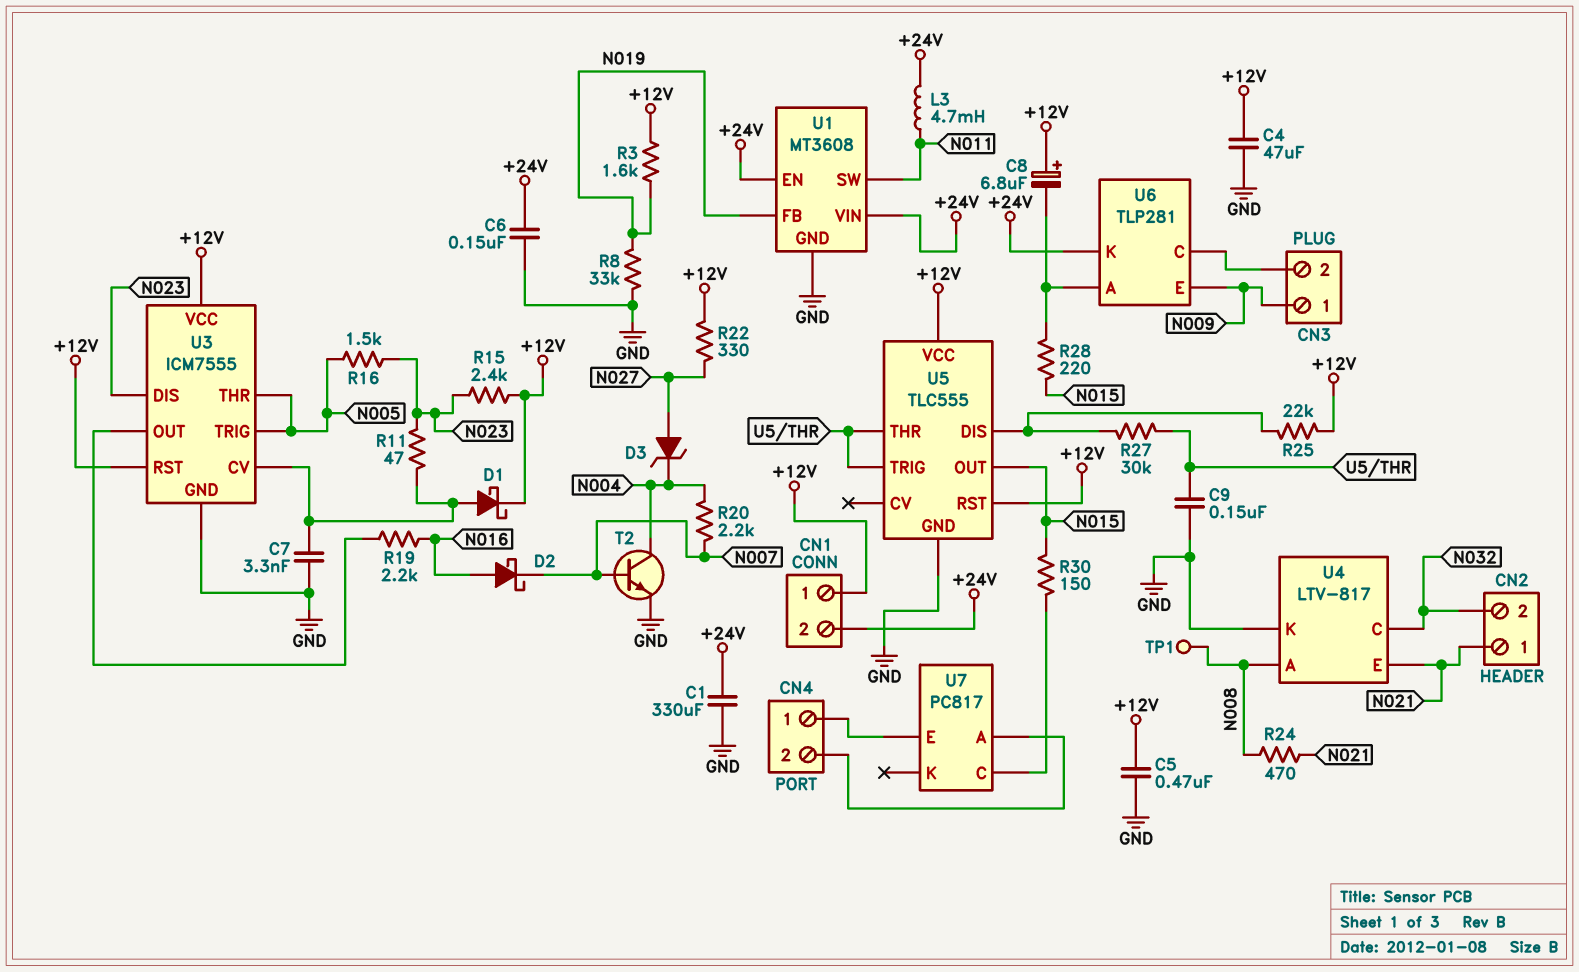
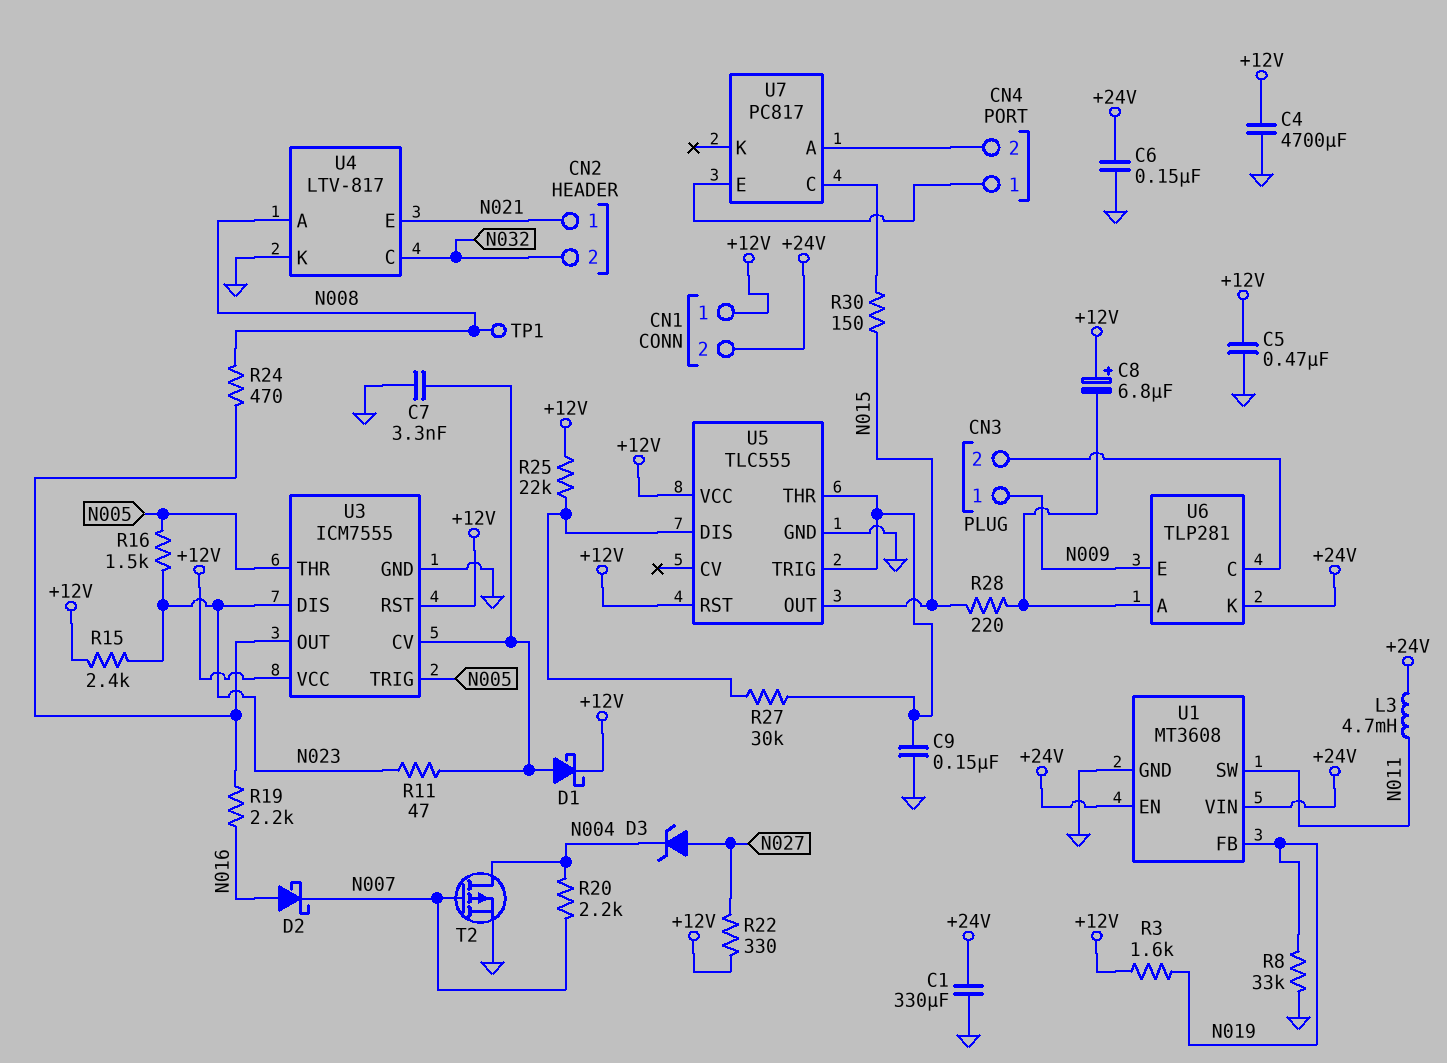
C4: 47uF (+12V, GND) -> 4700uF (+12V, GND)
R24: 470 (N008, N021) -> 470 (N008, U3/OUT)
T2: NPN (B N007, C N004, E GND) -> PMOS (G N007, D N004, S GND)

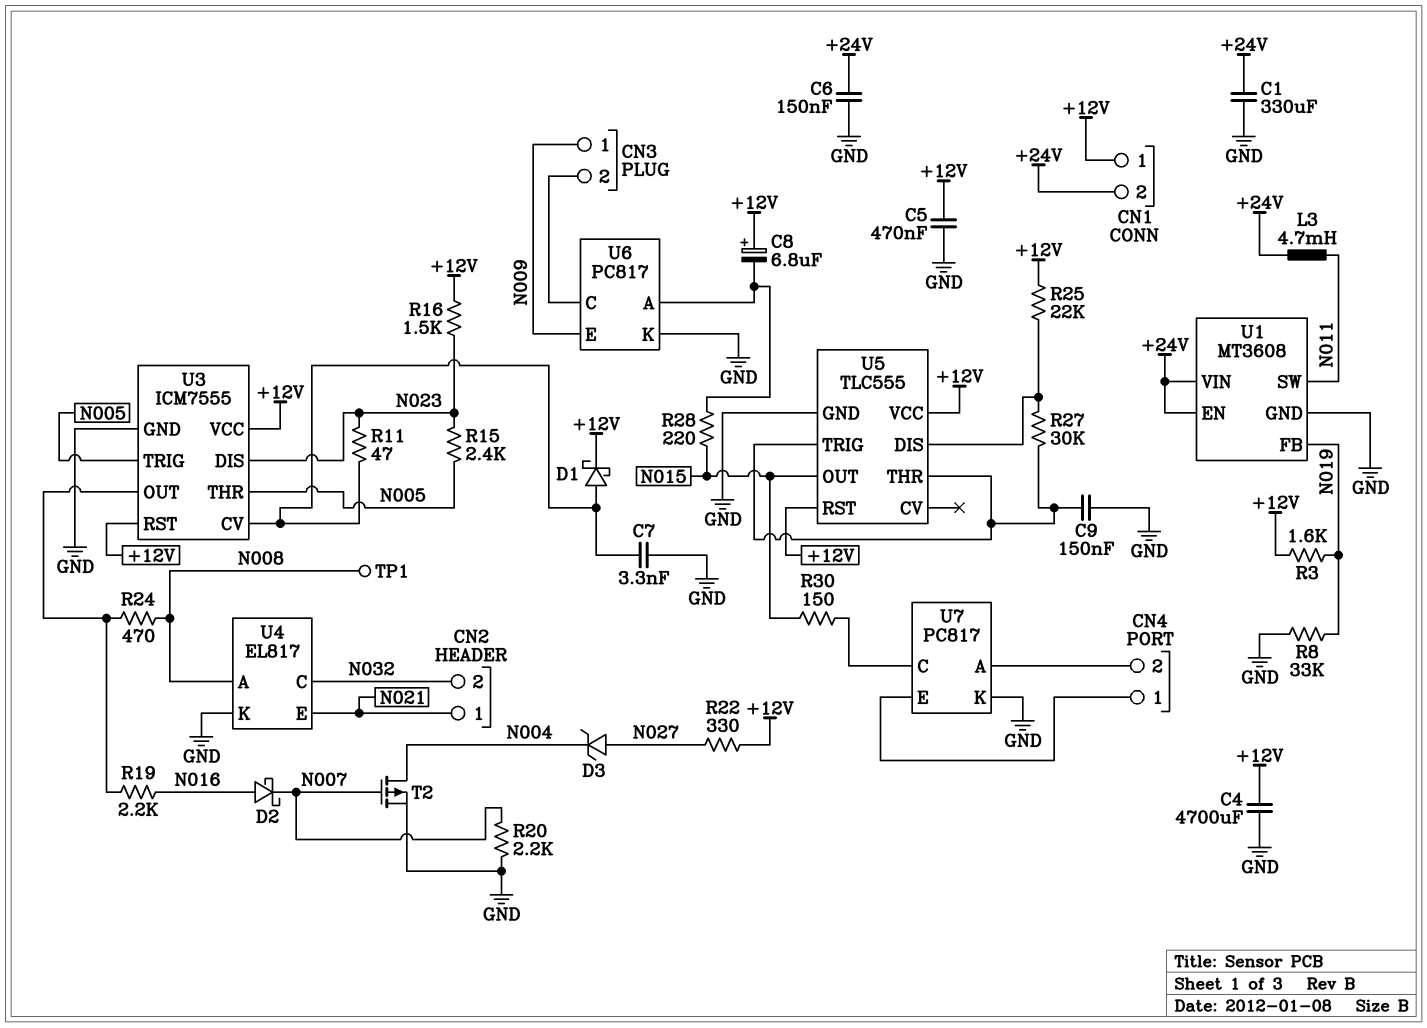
R15: 2.4k (+12V, N023) -> 2.4k (N005, N023)
R16: 1.5k (N005, N023) -> 1.5k (+12V, N023)
R20: 2.2k (N004, N007) -> 2.2k (GND, N007)
U4: LTV-817 -> EL817
U6: TLP281 -> PC817
U6 pin K: +24V -> GND
U7 pin K: none -> GND

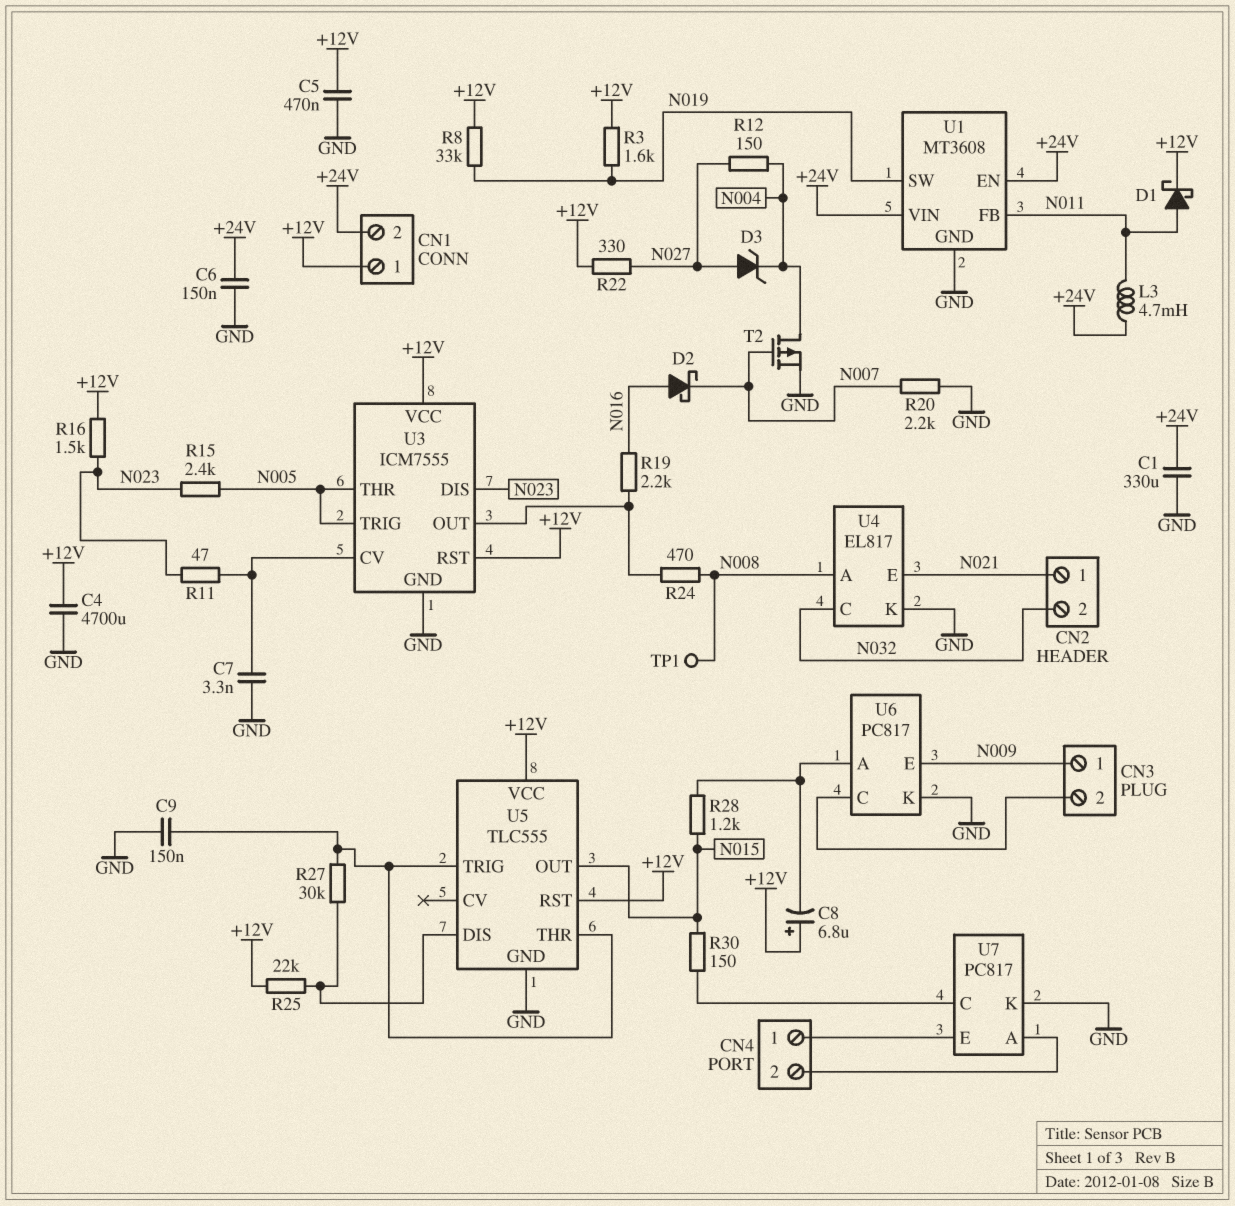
D1: schottky (A U3/CV, K +12V) -> schottky (A N011, K +12V)
R8: 33k (GND, N019) -> 33k (+12V, N019)
R12: none -> 150 (N004, N027)
R28: 220 (N015, U6/A) -> 1.2k (N015, U6/A)
U1 pin FB: N019 -> N011
U1 pin SW: N011 -> N019

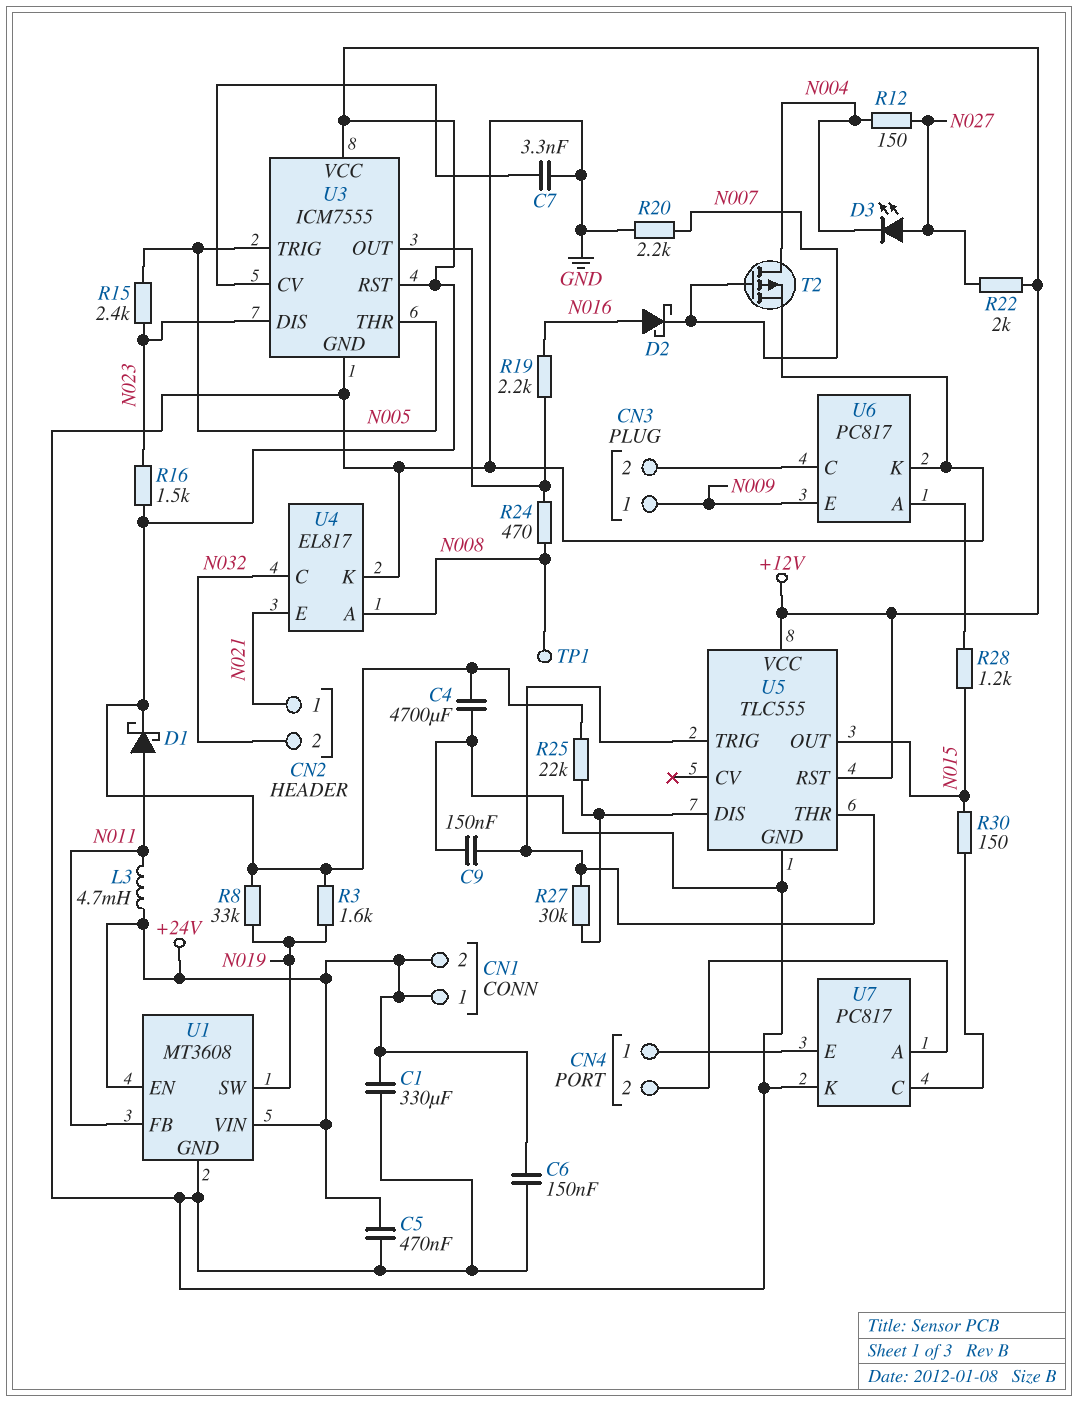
C5: 470nF (+12V, GND) -> 470nF (+24V, GND)
C8: 6.8uF (plus +12V, minus U6/A) -> none
CN1 pin 1: +12V -> +24V
D3: zener (A N027, K N004) -> LED (A N027, K N004)
R11: 47 (N023, U3/CV) -> none
R22: 330 (+12V, N027) -> 2k (+12V, N027)

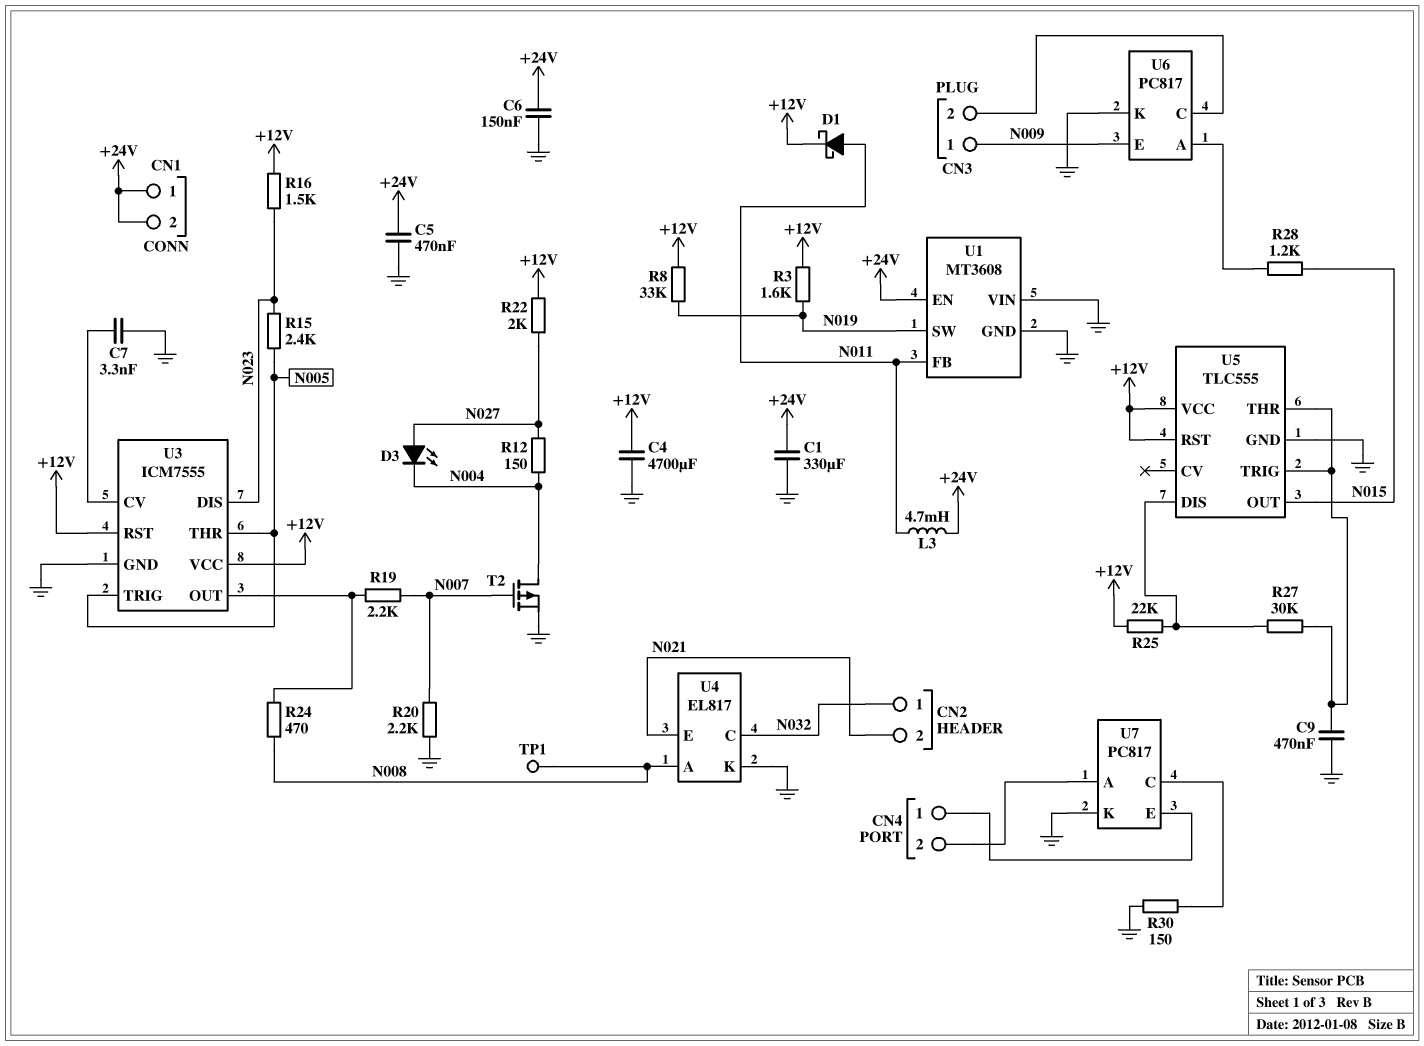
C9: 150nF (GND, U5/THR) -> 470nF (GND, U5/THR)
CN2 pin 1: N021 -> N032
CN2 pin 2: N032 -> N021
D2: schottky (A N016, K N007) -> none
R19: 2.2k (N016, U3/OUT) -> 2.2k (N007, U3/OUT)
R30: 150 (N015, U7/C) -> 150 (GND, U7/C)
U1 pin VIN: +24V -> GND

